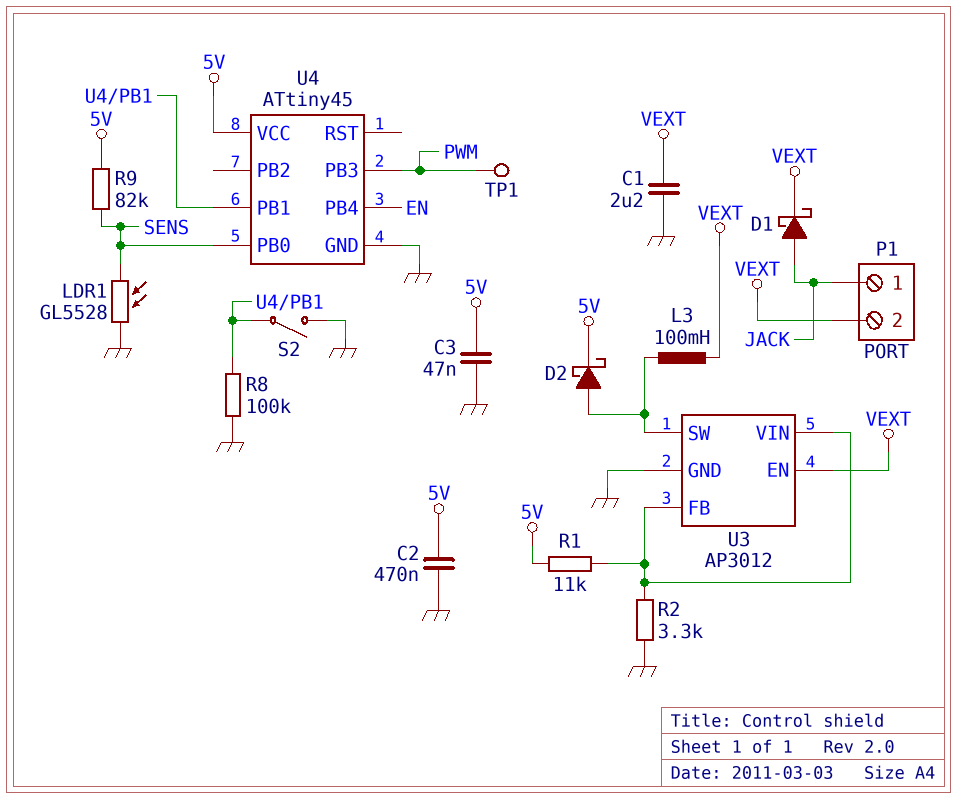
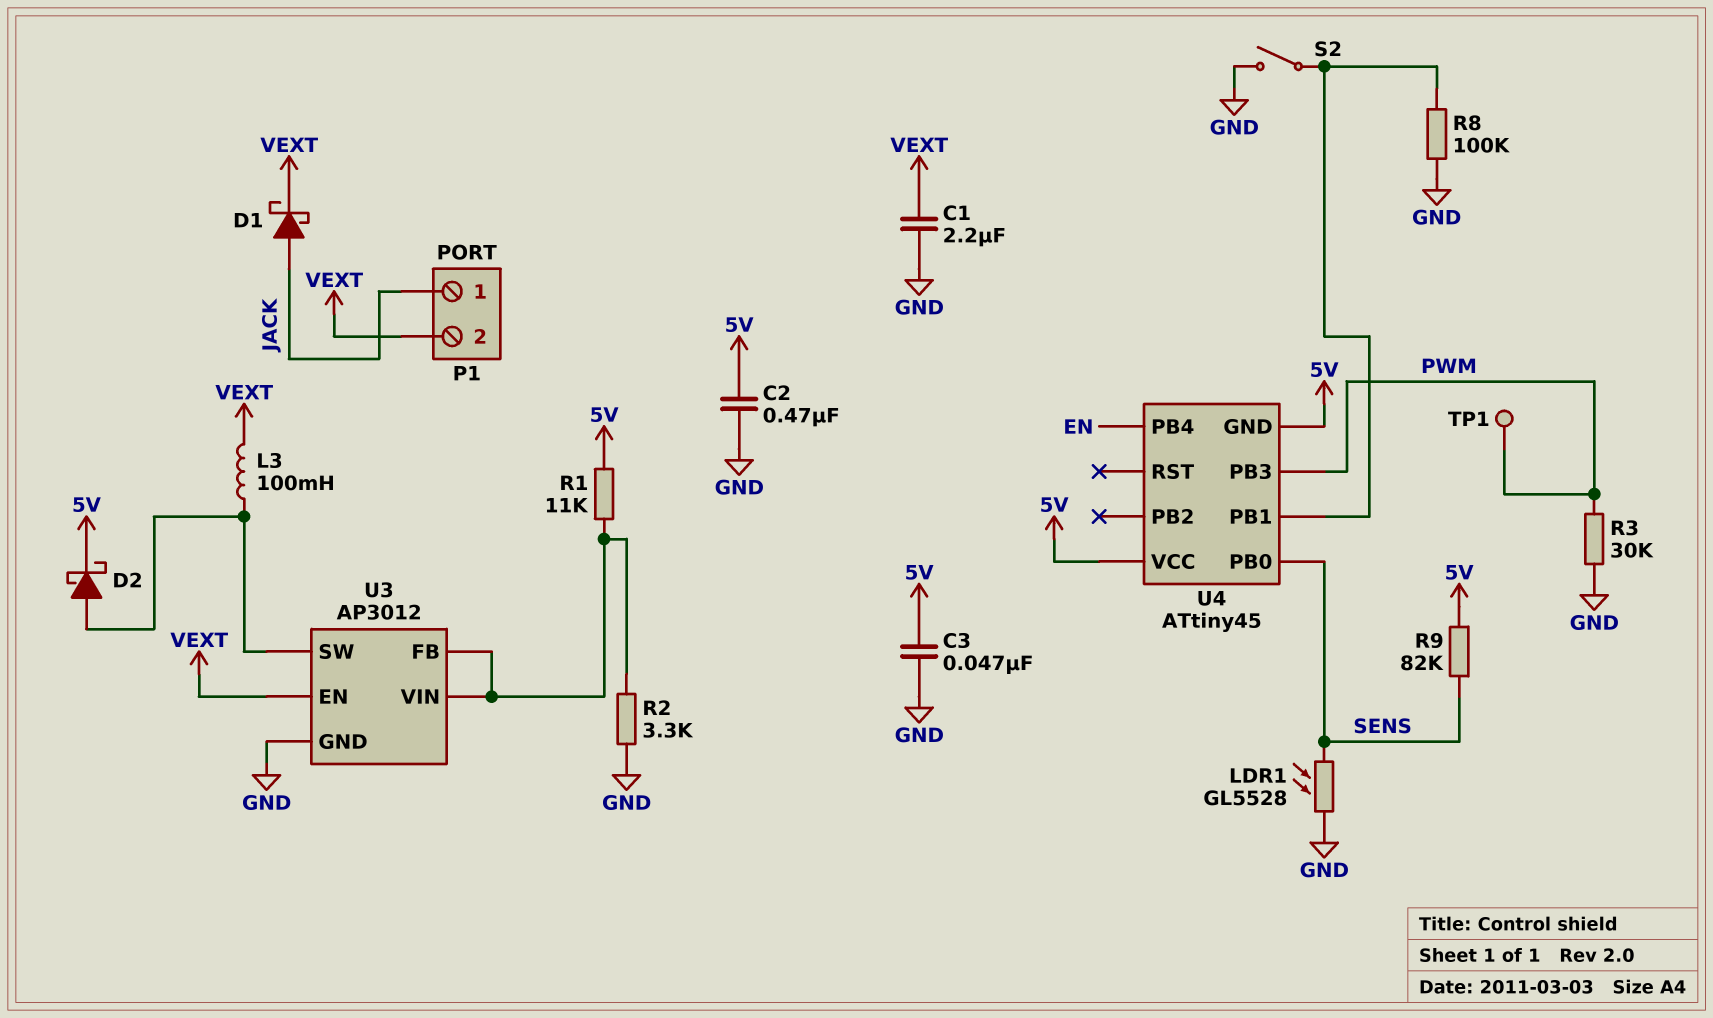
R3: none -> 30k (GND, PWM)
U4 pin GND: GND -> 5V

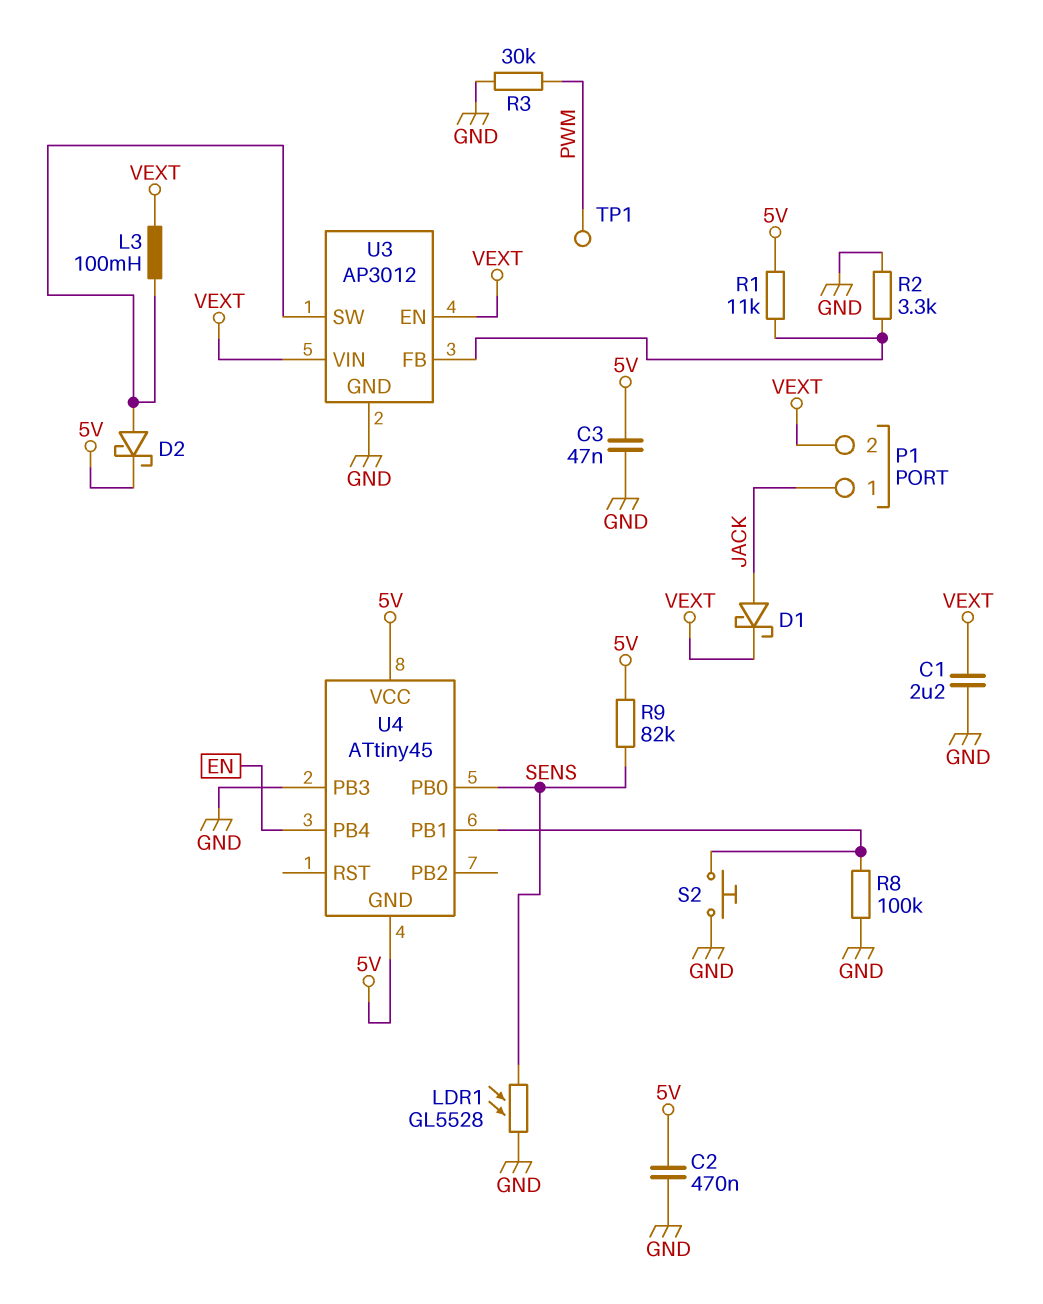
S2: switch (GND, U4/PB1) -> button (GND, U4/PB1)
U3 pin VIN: U3/FB -> VEXT
U4 pin PB3: PWM -> GND

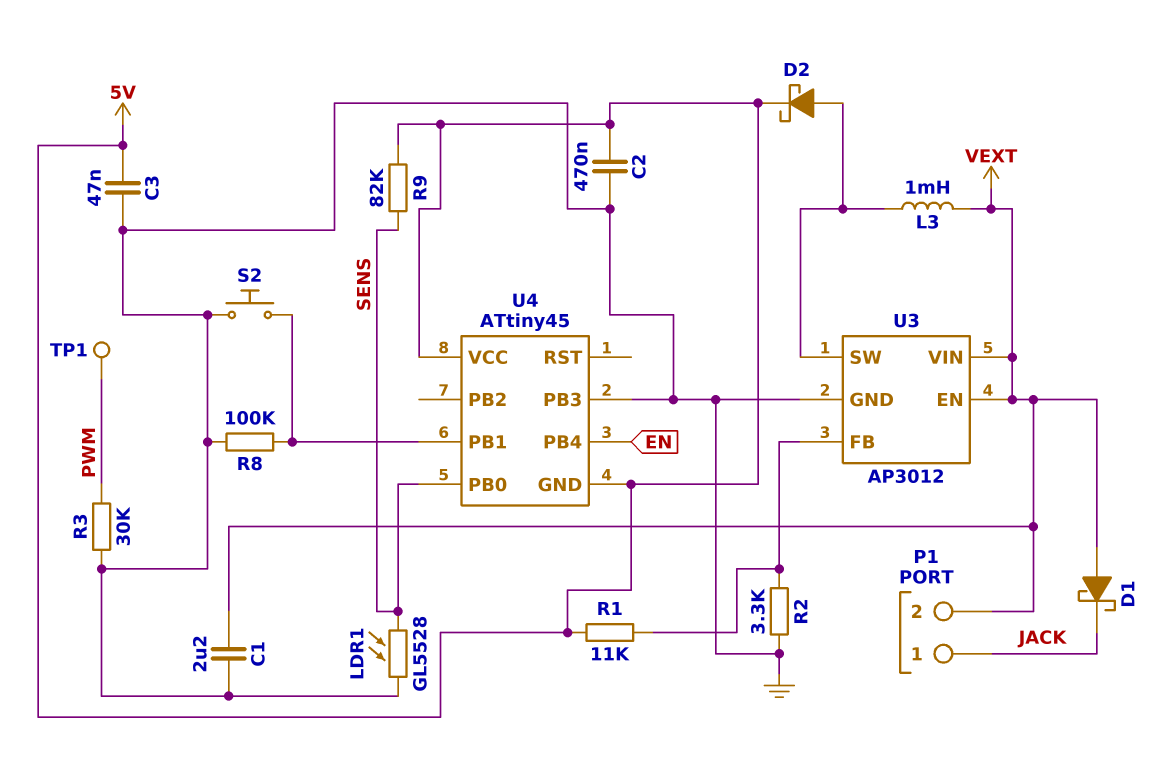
D1: schottky (A JACK, K VEXT) -> schottky (A VEXT, K JACK)
L3: 100mH (U3/SW, VEXT) -> 1mH (U3/SW, VEXT)

